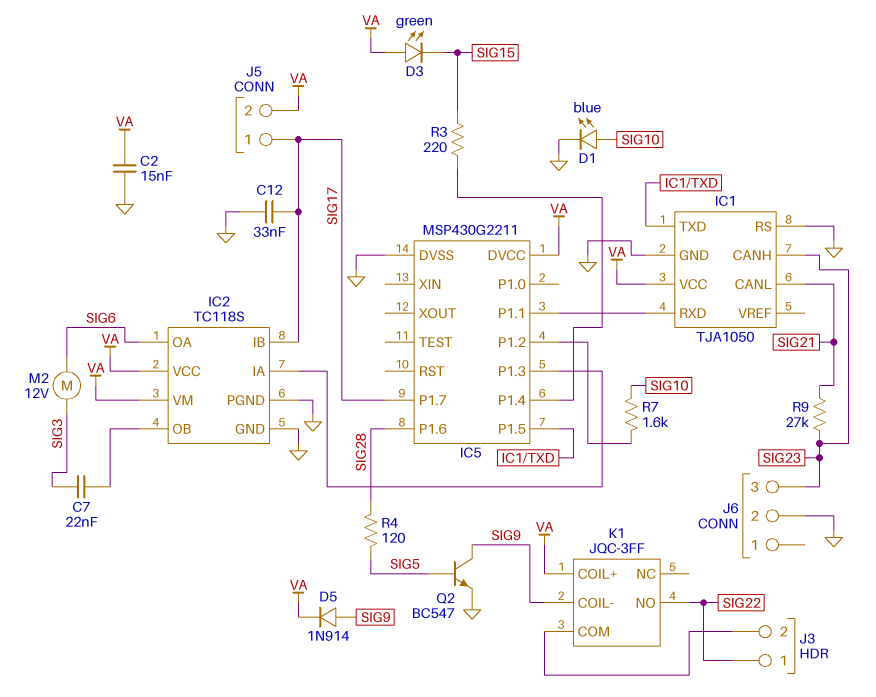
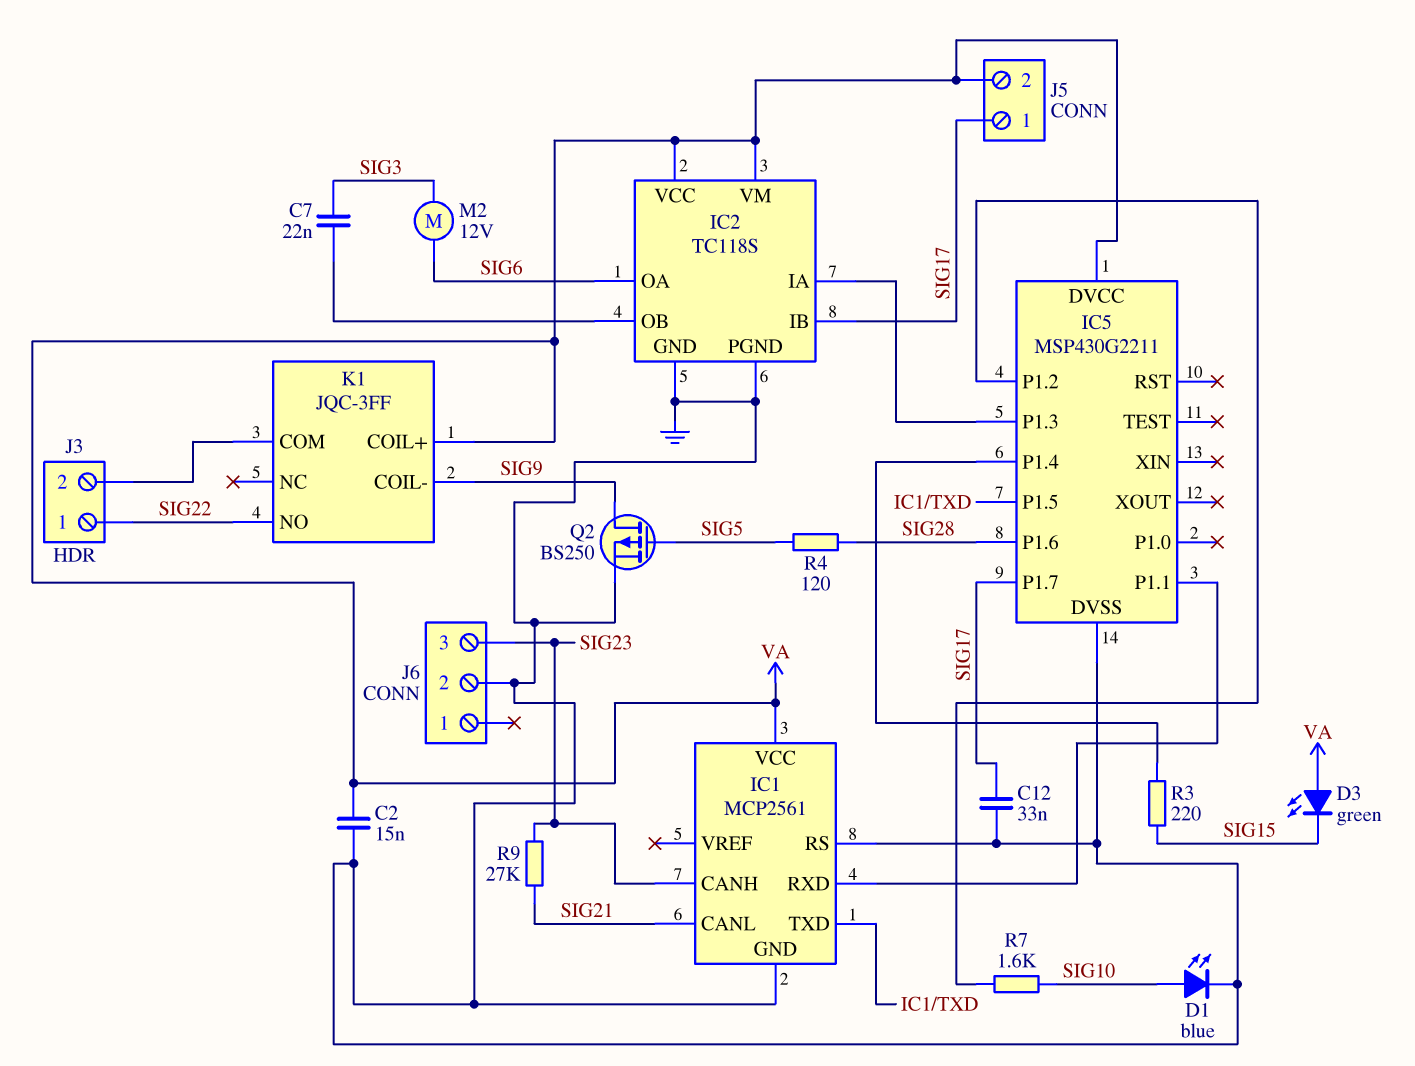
D5: diode 1N914 (A SIG9, K VA) -> none
IC1: TJA1050 -> MCP2561
Q2: NPN BC547 (B SIG5, C SIG9, E GND) -> PMOS BS250 (G SIG5, D SIG9, S GND)

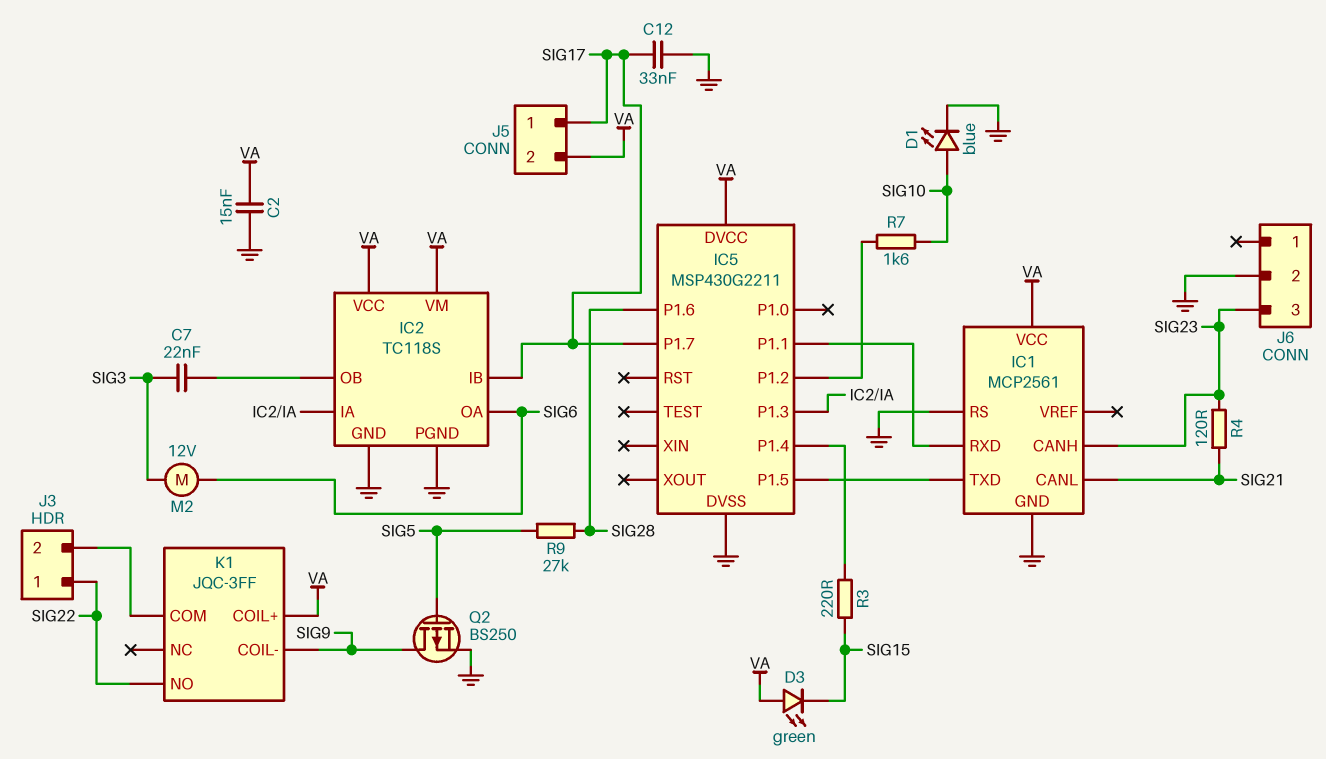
R4: 120 (SIG5, SIG28) -> 120 (SIG21, SIG23)
R9: 27k (SIG21, SIG23) -> 27k (SIG5, SIG28)

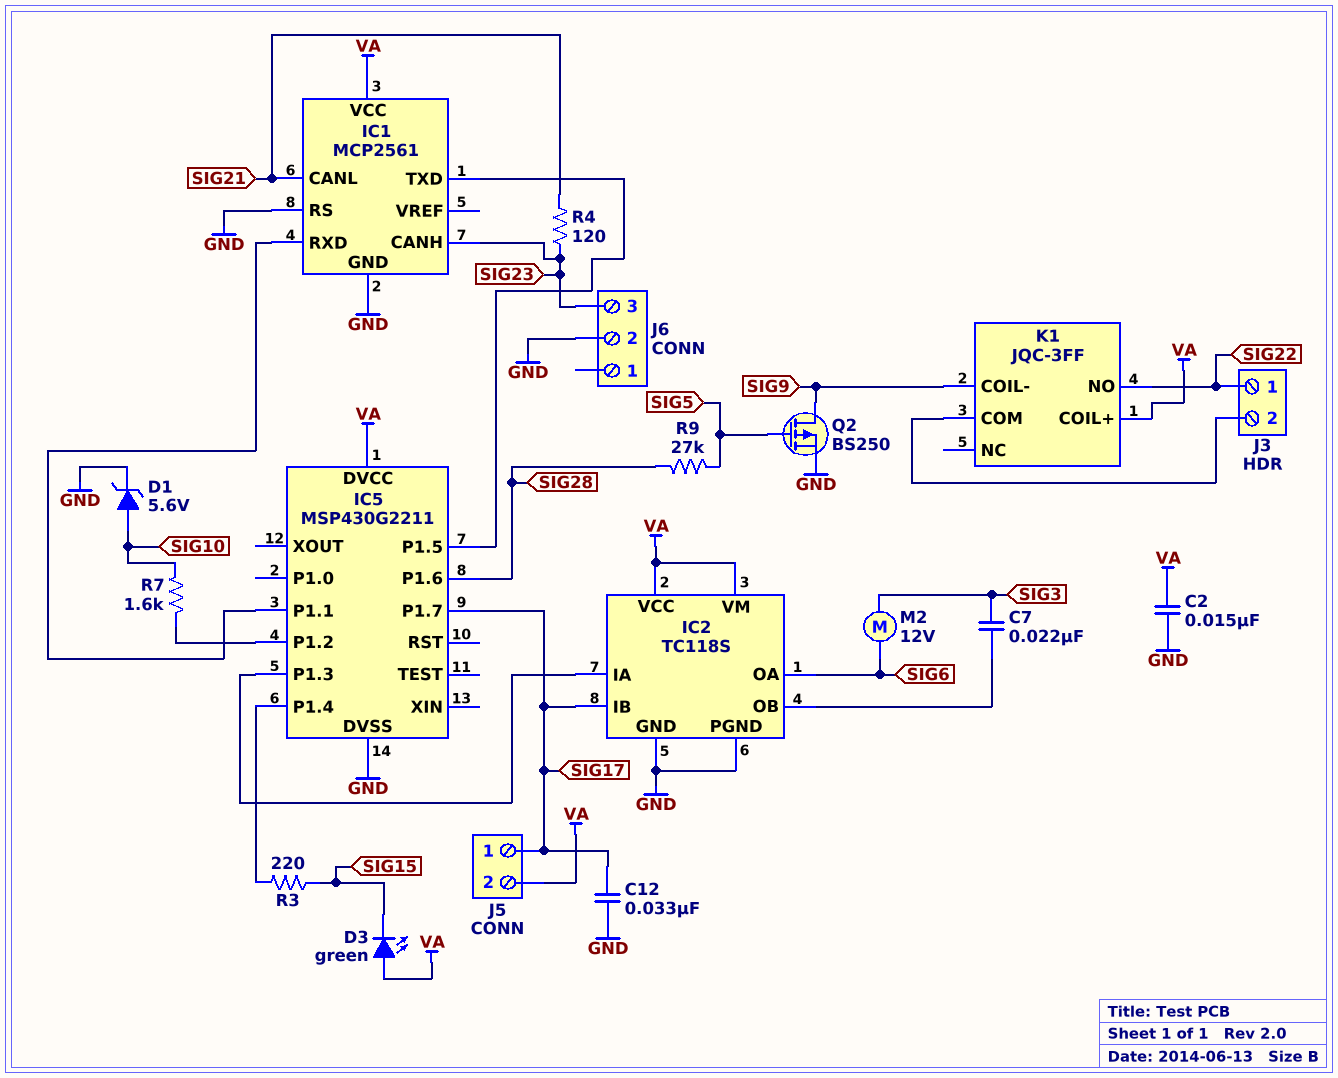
D1: LED blue (A SIG10, K GND) -> zener 5.6V (A SIG10, K GND)

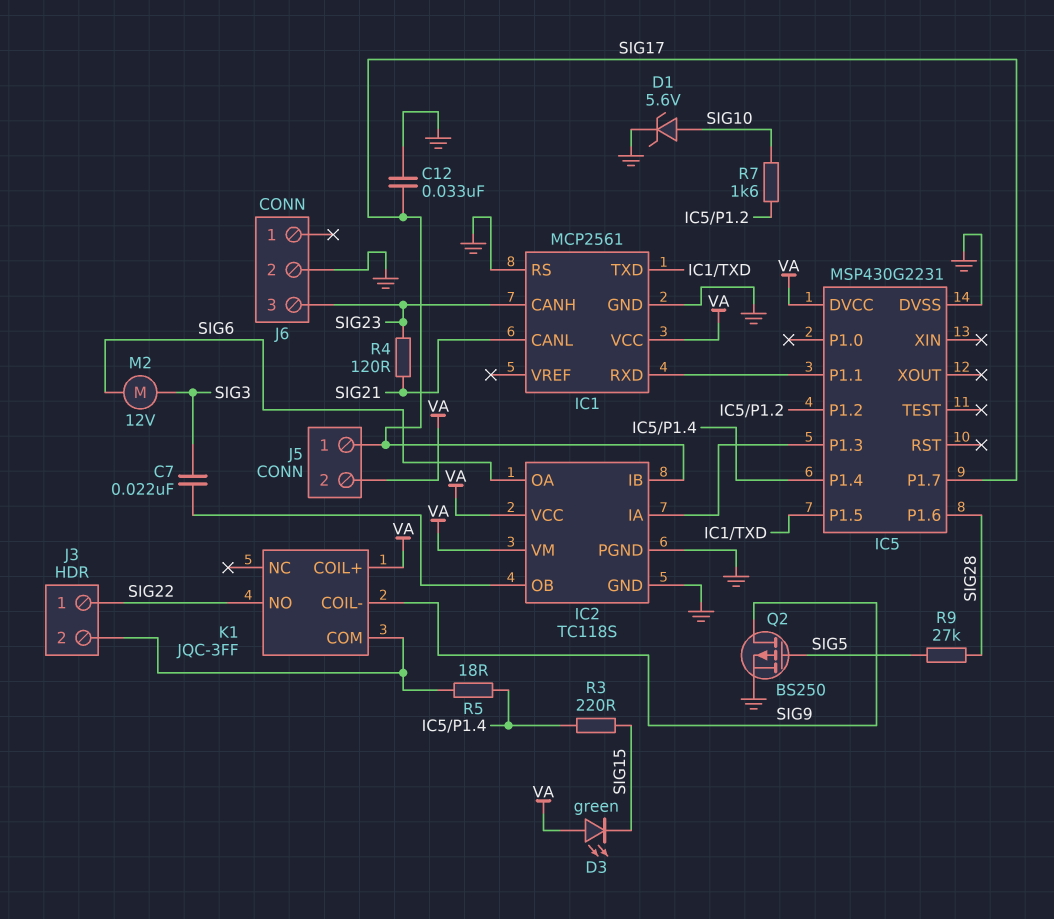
C2: 15nF (GND, VA) -> none
IC5: MSP430G2211 -> MSP430G2231
R5: none -> 18 (IC5/P1.4, J3/2)

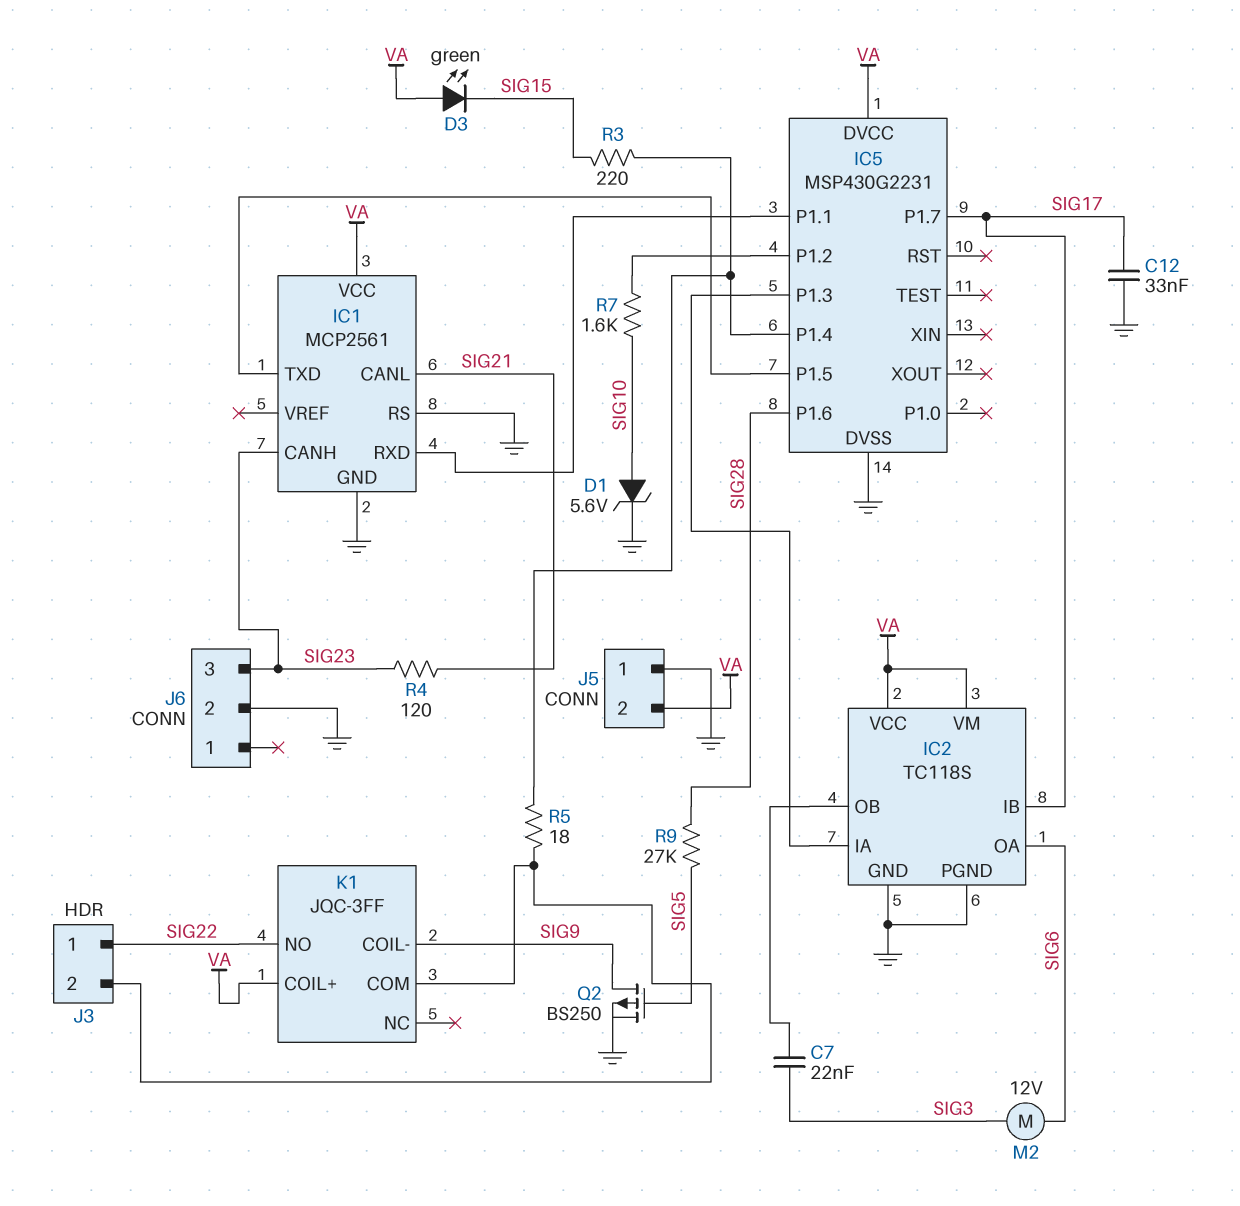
J5 pin 1: SIG17 -> GND

